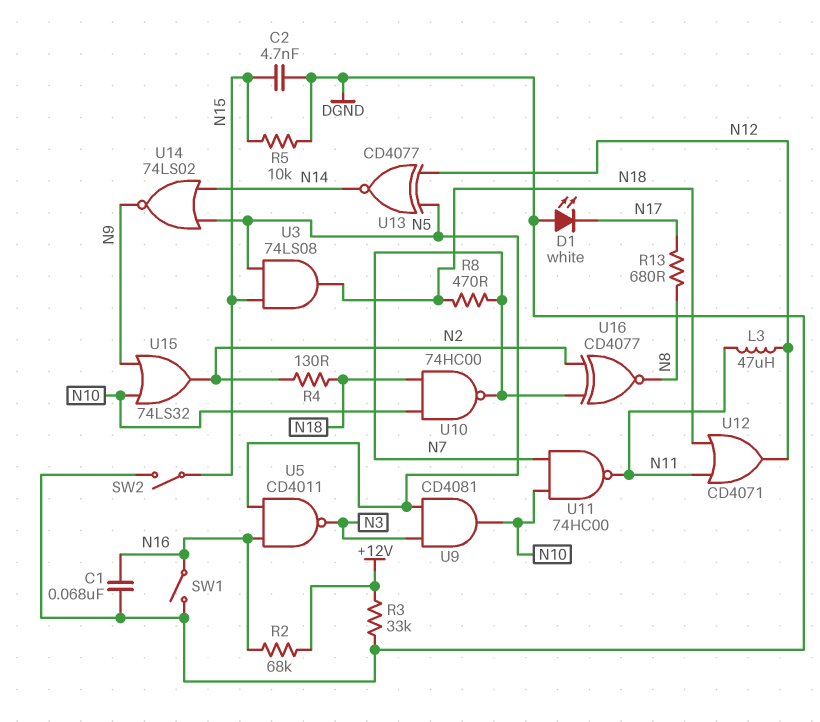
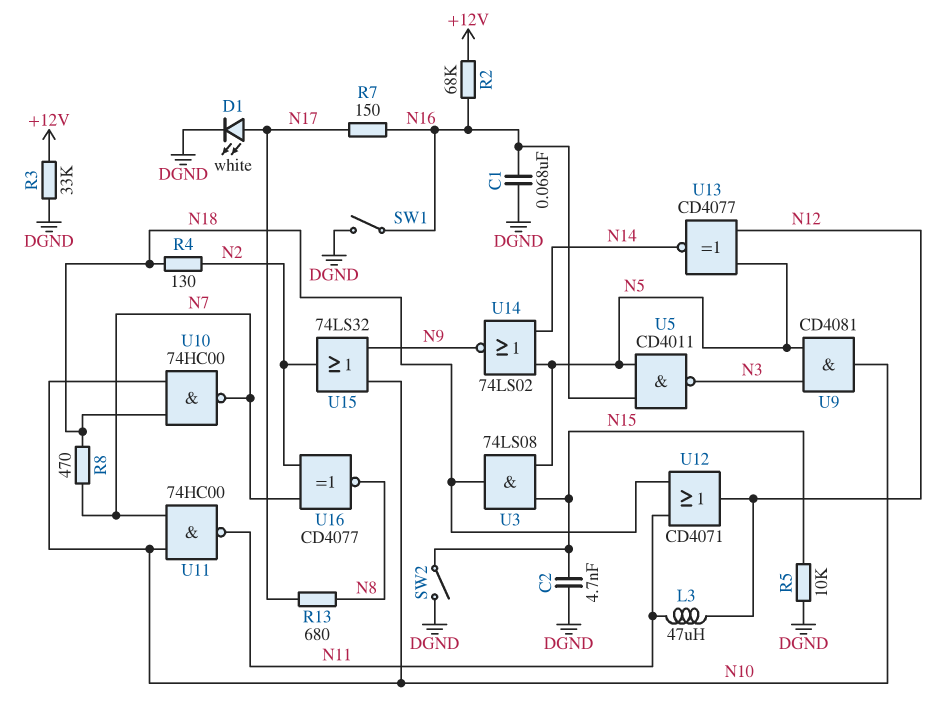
D1: LED white (A DGND, K N17) -> LED white (A N17, K DGND)
R7: none -> 150 (N16, N17)

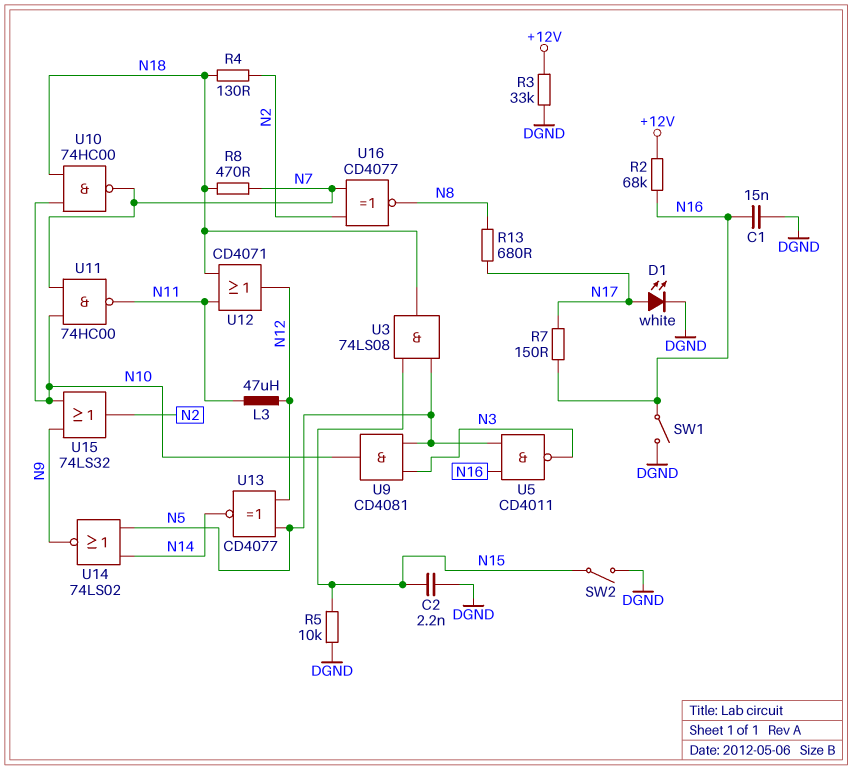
C1: 68nF (DGND, N16) -> 15nF (DGND, N16)
C2: 4.7nF (DGND, N15) -> 2.2nF (DGND, N15)

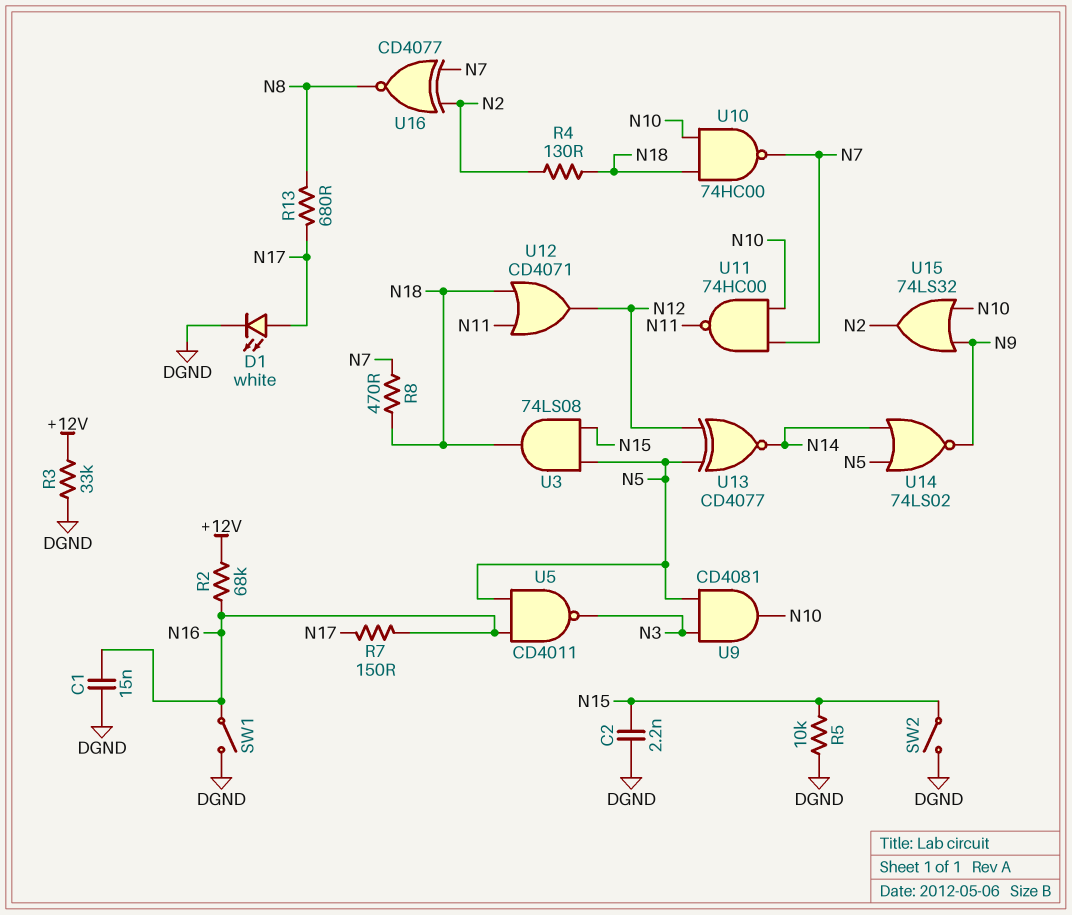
L3: 47uH (N11, N12) -> none

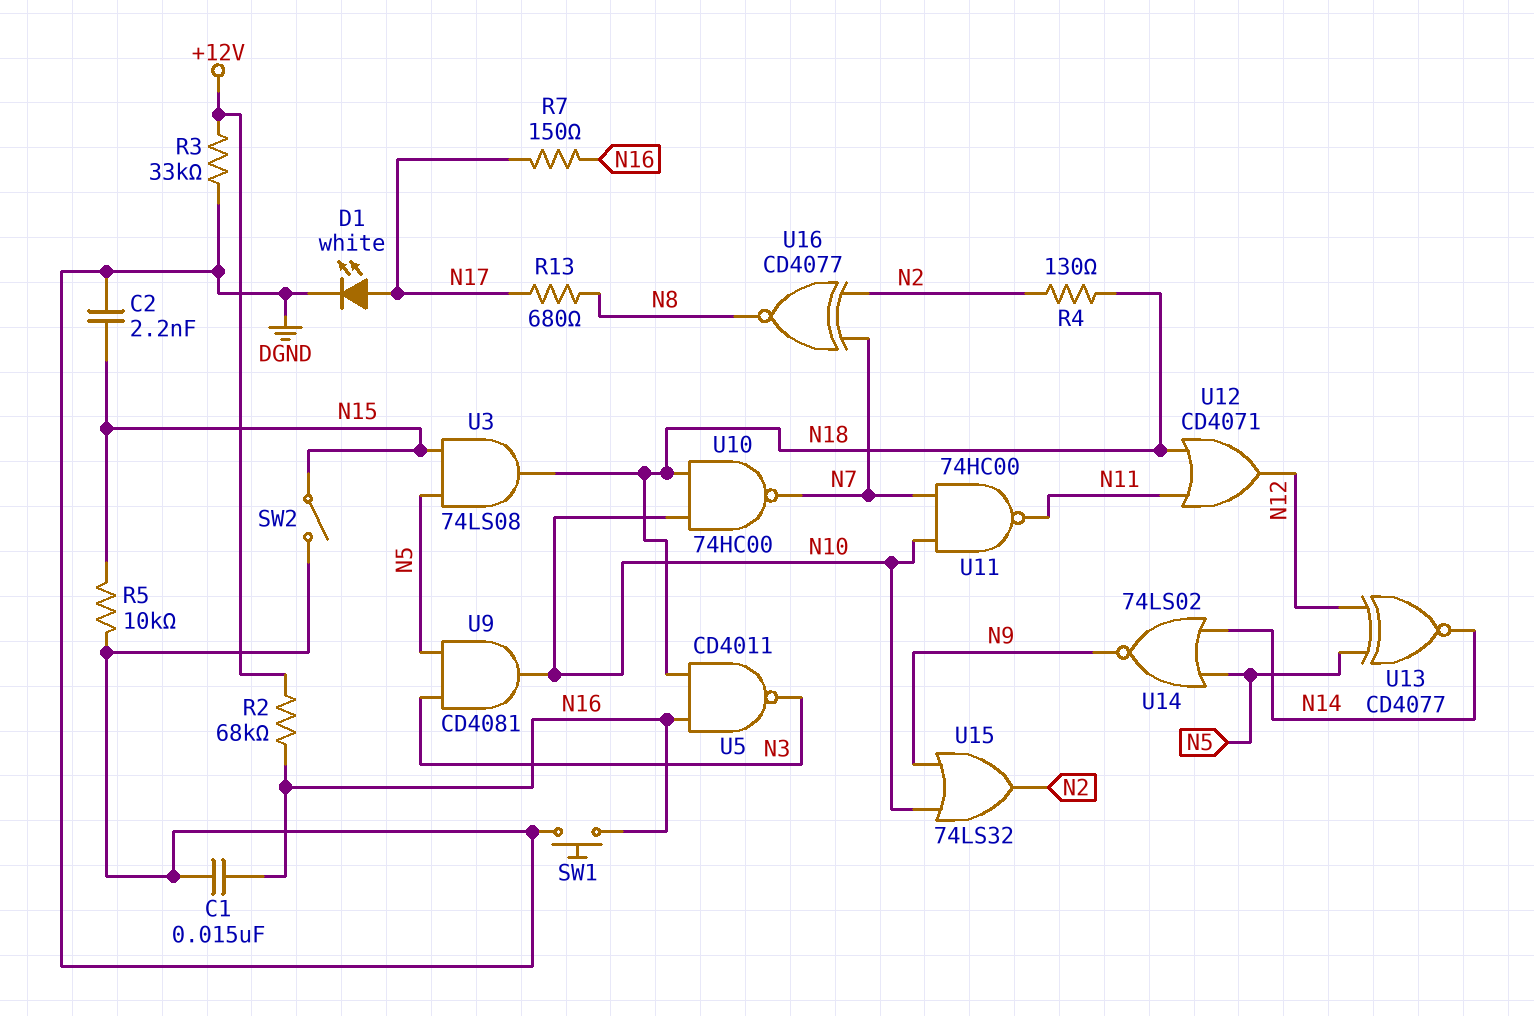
R8: 470 (N7, N18) -> none
SW1: switch (DGND, N16) -> button (DGND, N16)
U5: NAND CD4011 (in N5, in N16, out N3) -> NAND CD4011 (in N16, in N18, out N3)

